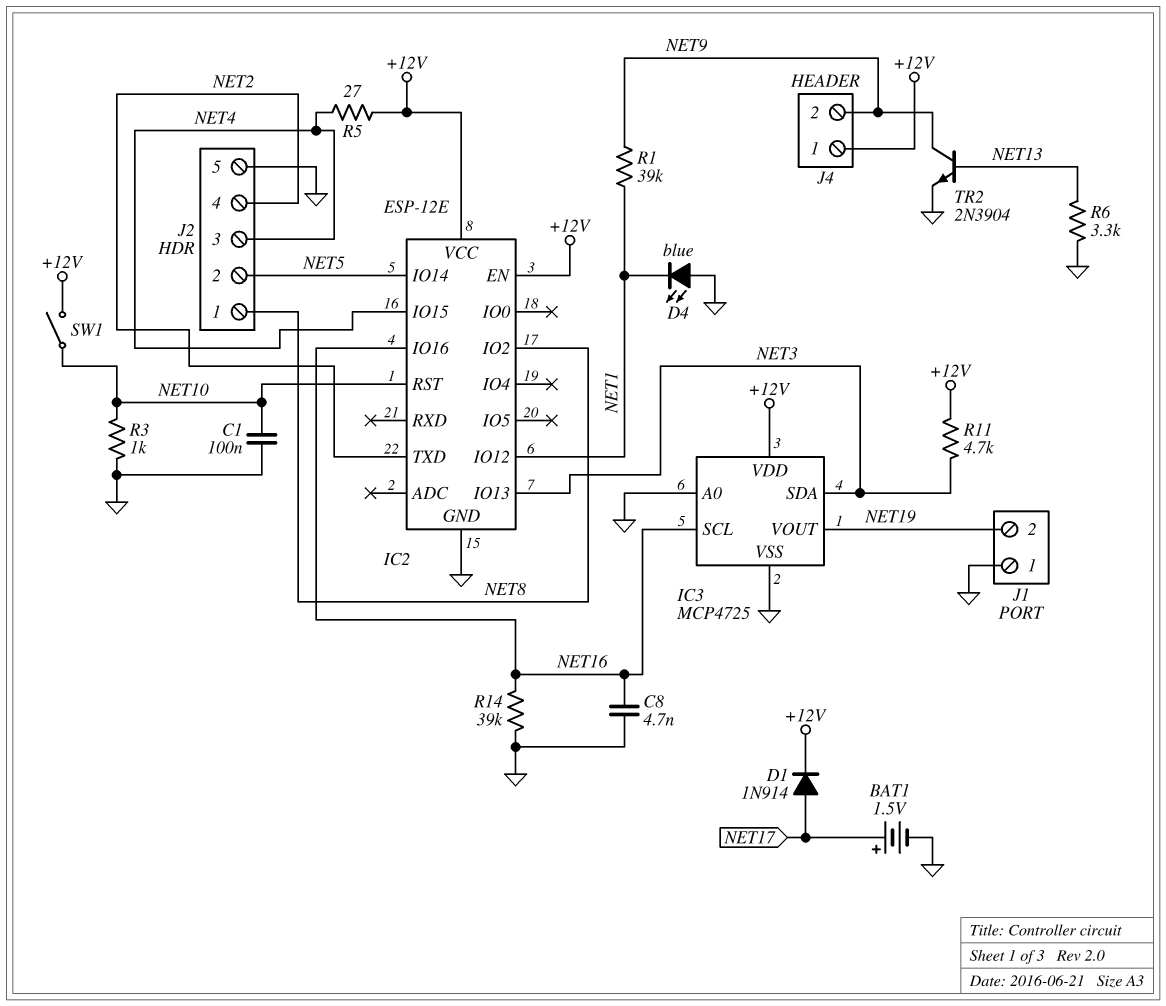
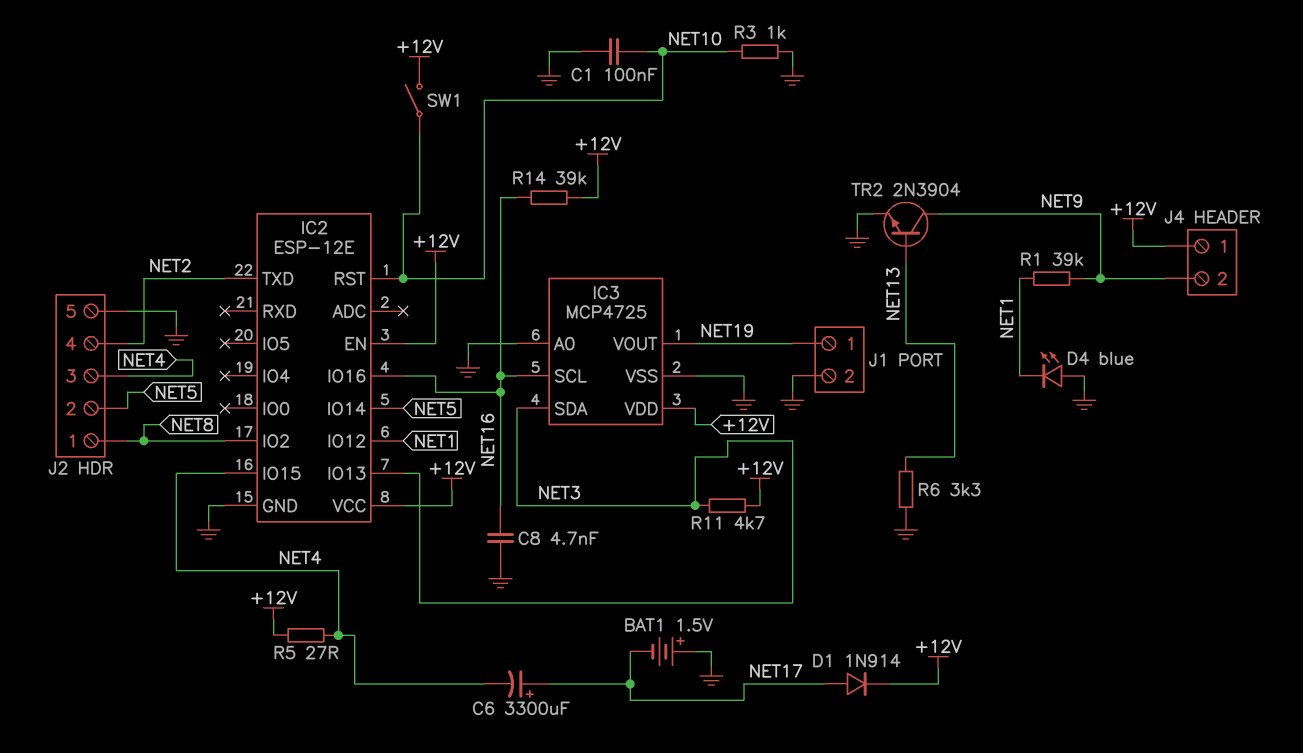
BAT1: 1.5V (plus NET17, minus GND) -> 1.5V (plus GND, minus NET17)
C6: none -> 3300uF (plus NET17, minus NET4)
J1 pin 1: GND -> NET19
J1 pin 2: NET19 -> GND
R14: 39k (GND, NET16) -> 39k (+12V, NET16)

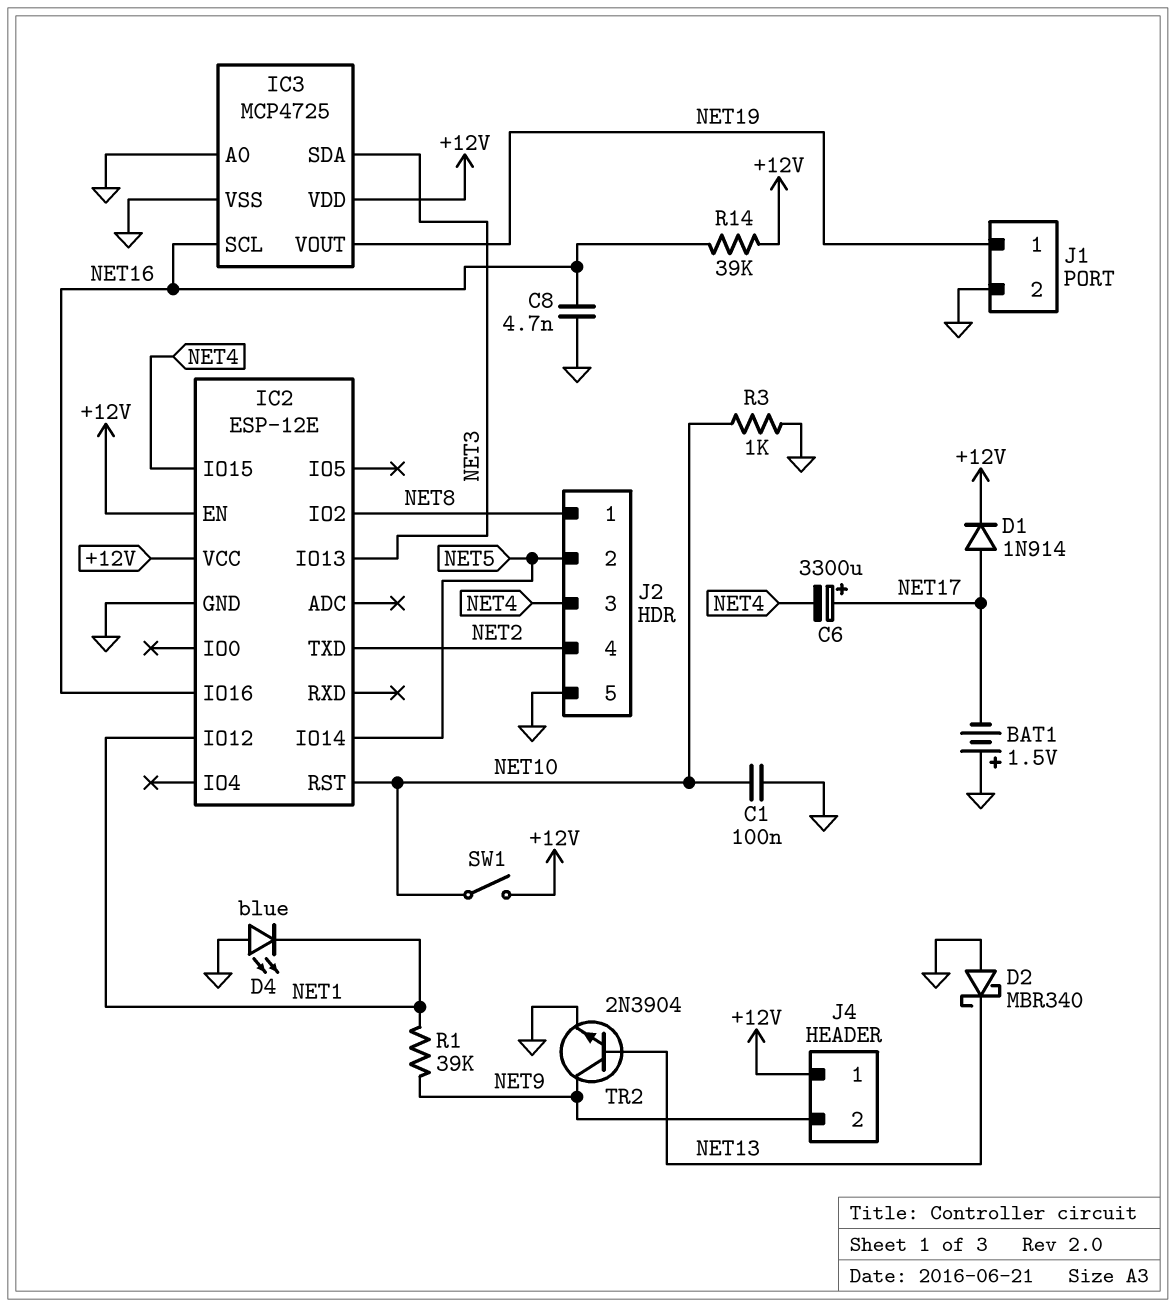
D2: none -> schottky MBR340 (A GND, K NET13)
R5: 27 (+12V, NET4) -> none
R6: 3.3k (GND, NET13) -> none
R11: 4.7k (+12V, NET3) -> none

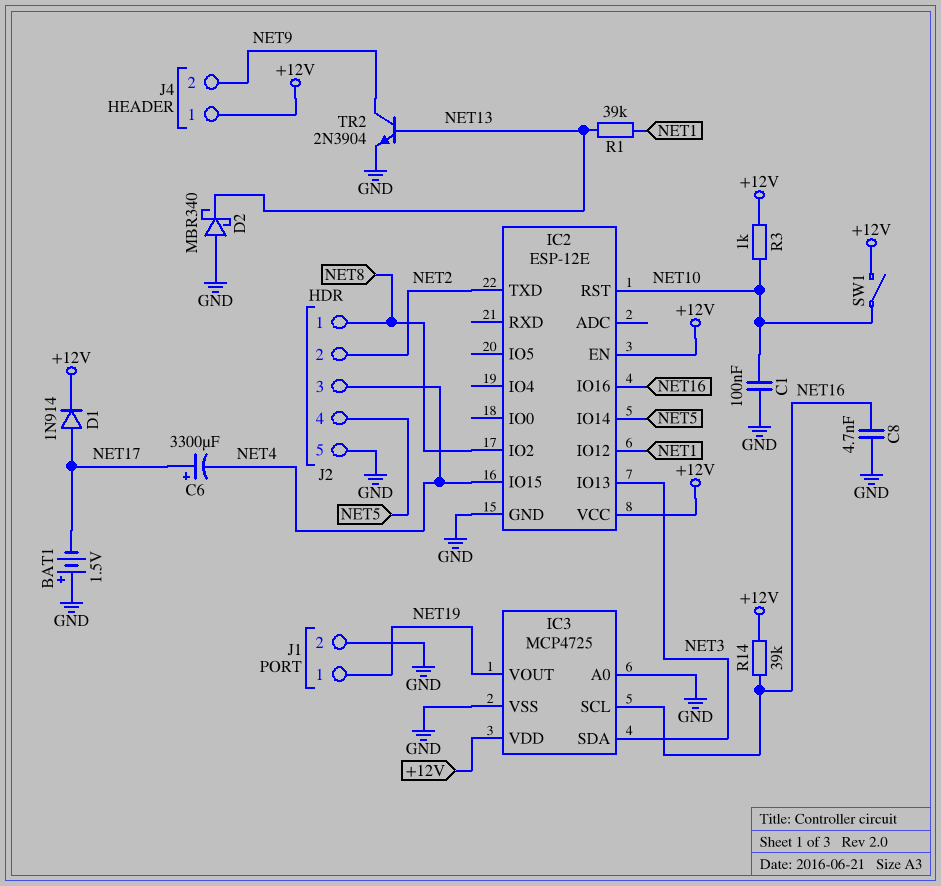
D4: LED blue (A GND, K NET1) -> none
J2 pin 2: NET5 -> NET2
J2 pin 4: NET2 -> NET5
R1: 39k (NET1, NET9) -> 39k (NET1, NET13)
R3: 1k (GND, NET10) -> 1k (+12V, NET10)

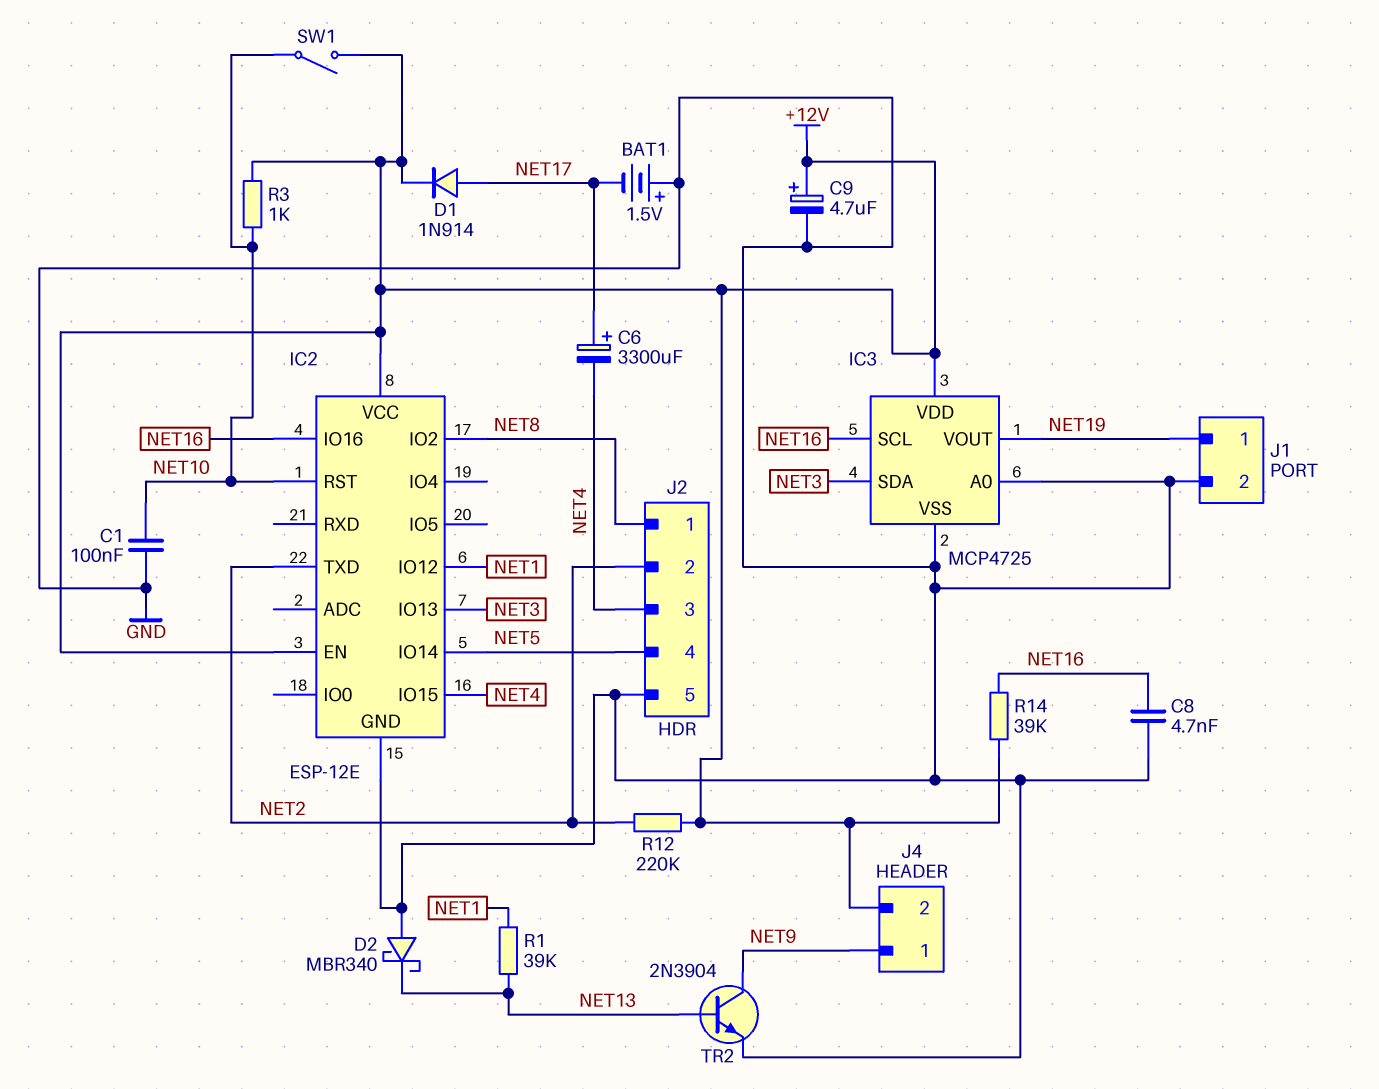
C9: none -> 4.7uF (plus +12V, minus GND)
J4 pin 1: +12V -> NET9
J4 pin 2: NET9 -> +12V
R12: none -> 220k (+12V, NET2)

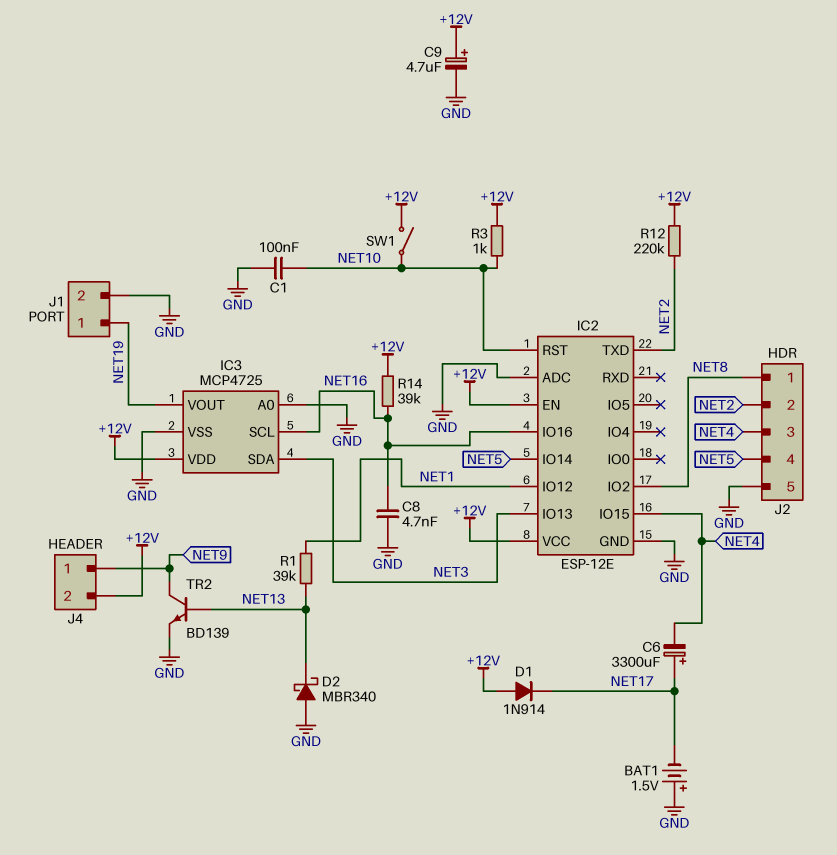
D1: diode 1N914 (A NET17, K +12V) -> diode 1N914 (A +12V, K NET17)
IC2 pin ADC: none -> GND
TR2: NPN 2N3904 (B NET13, C NET9, E GND) -> NPN BD139 (B NET13, C NET9, E GND)

